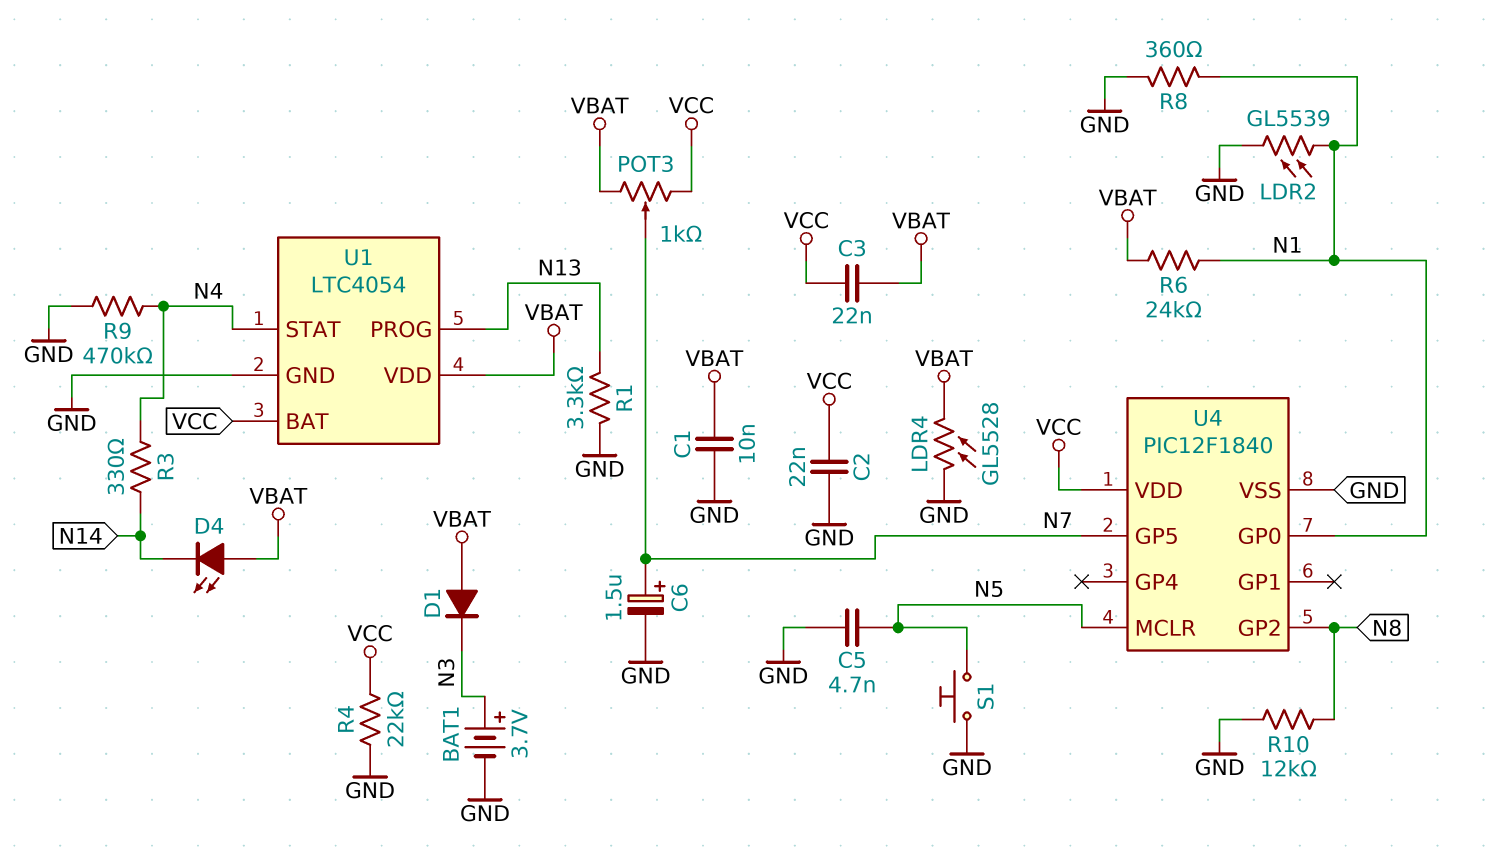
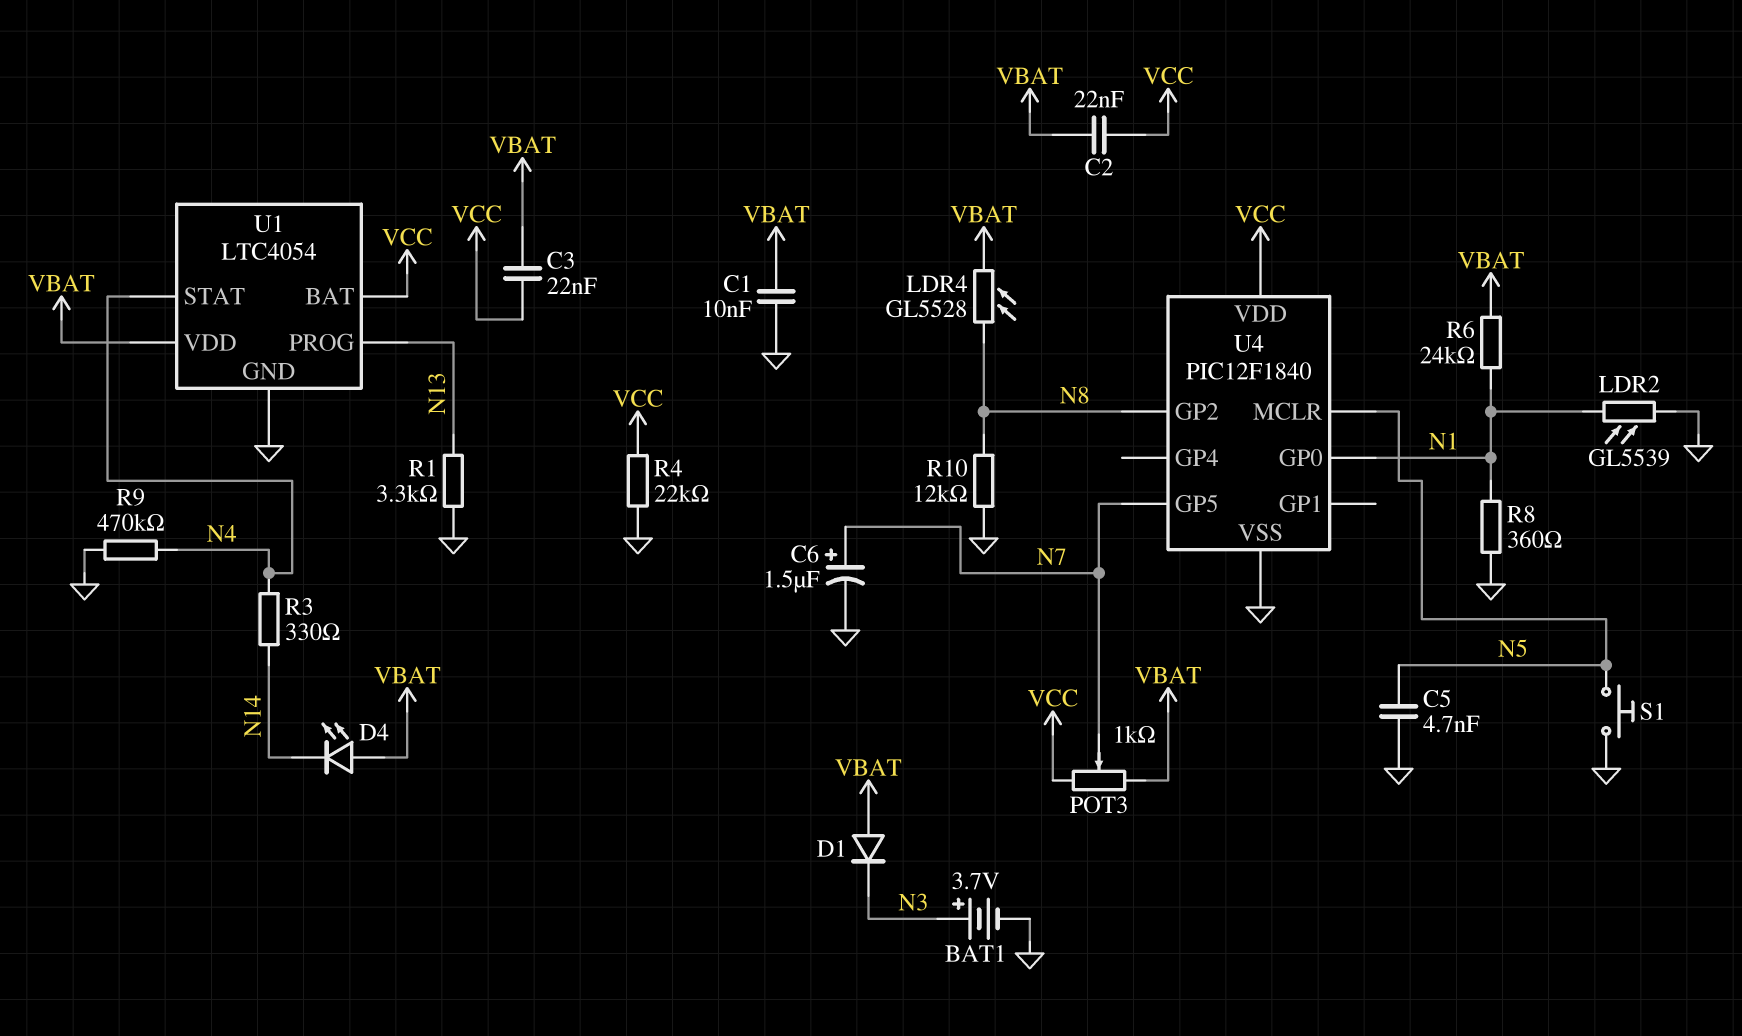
C2: 22nF (GND, VCC) -> 22nF (VBAT, VCC)
LDR4: GL5528 (GND, VBAT) -> GL5528 (N8, VBAT)

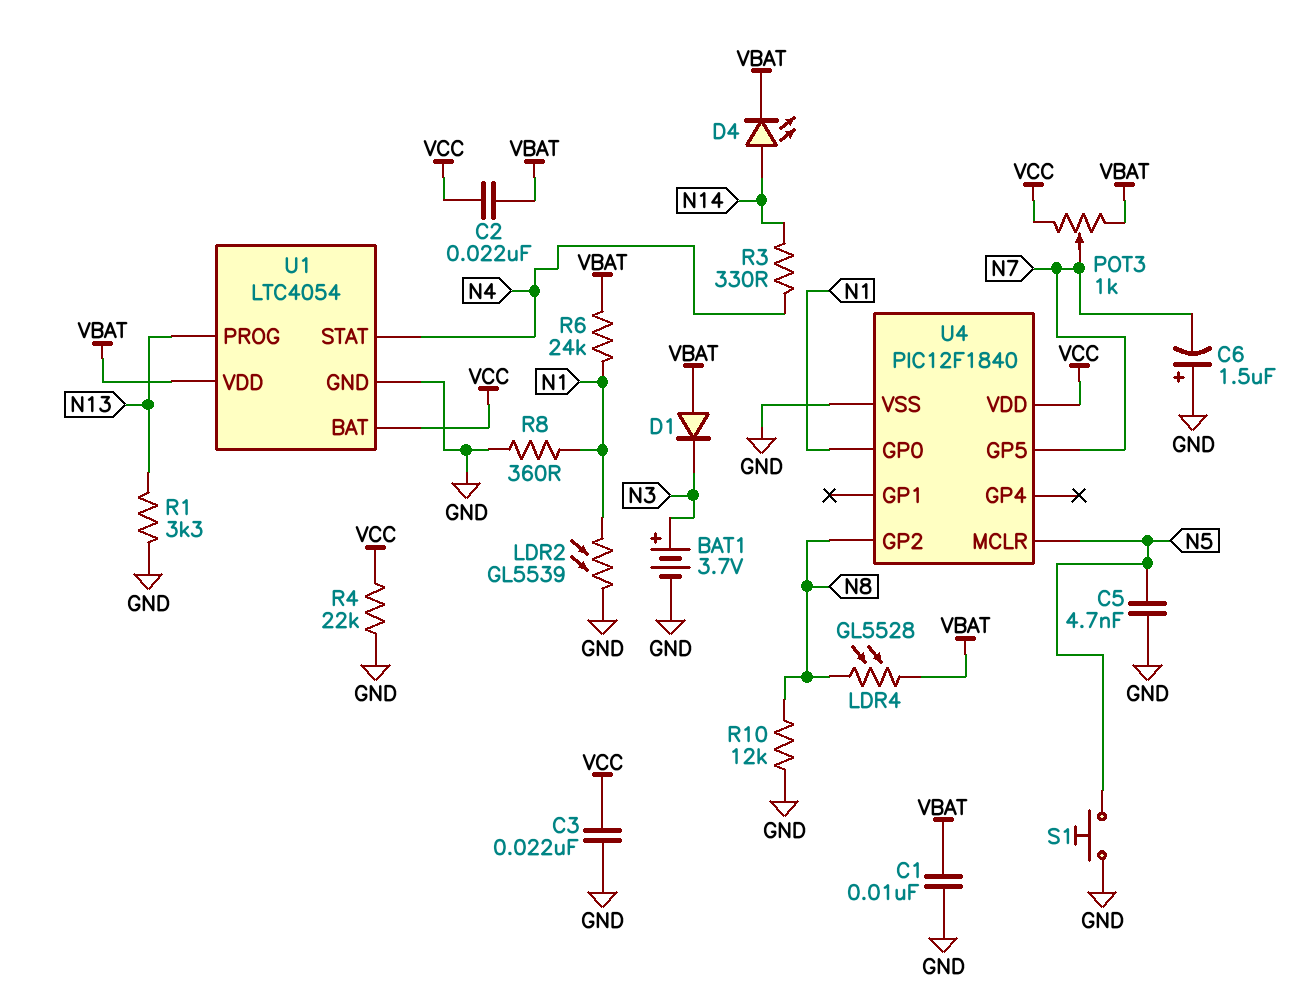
C3: 22nF (VBAT, VCC) -> 22nF (GND, VCC)
C6: 1.5uF (plus N7, minus GND) -> 1.5uF (plus GND, minus N7)
D4: LED (A VBAT, K N14) -> LED (A N14, K VBAT)
R9: 470k (GND, N4) -> none

